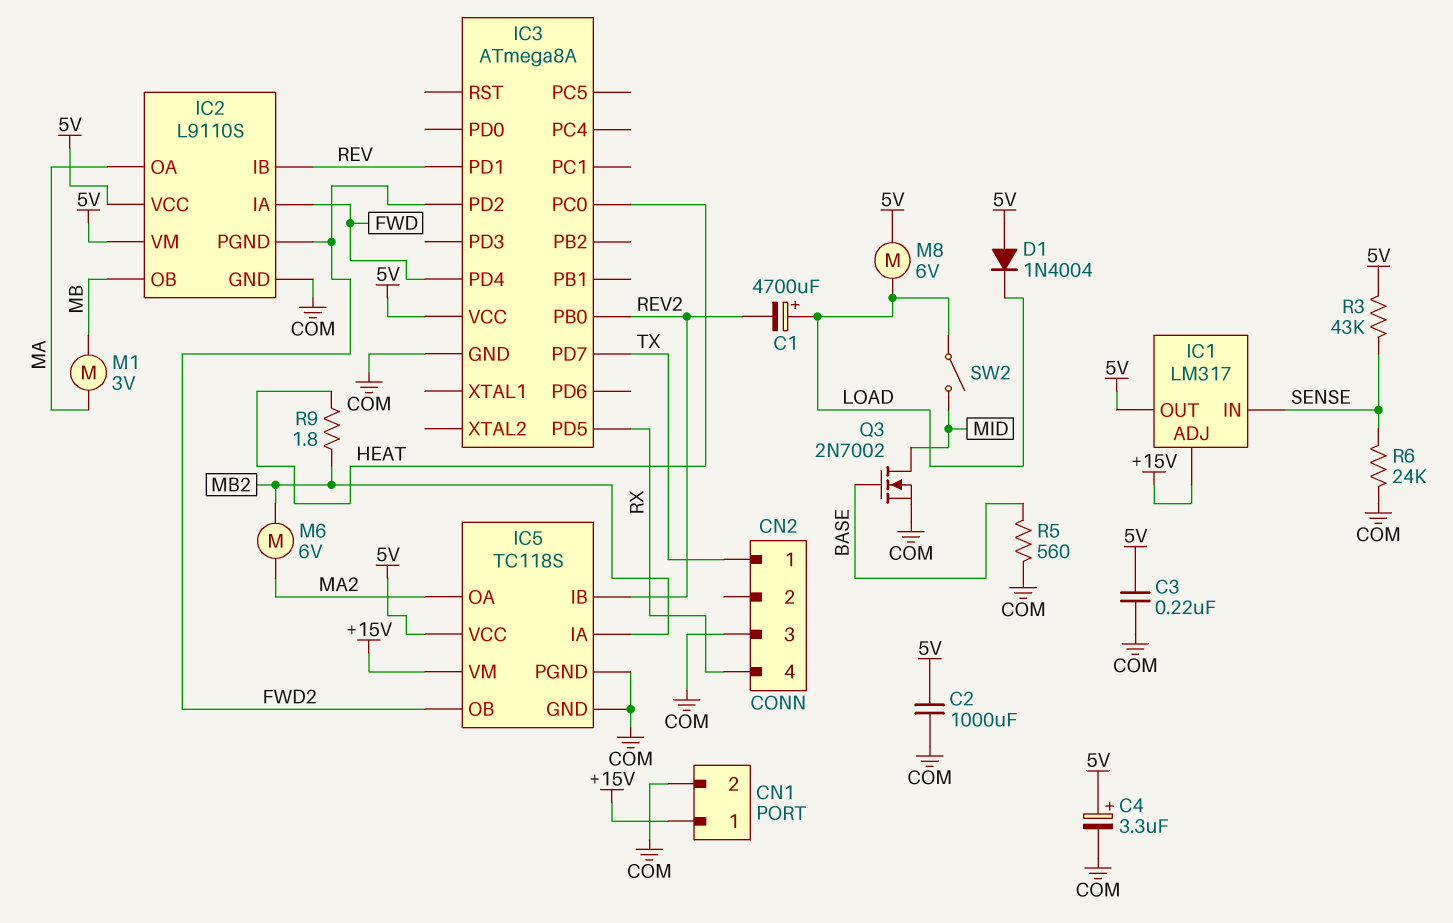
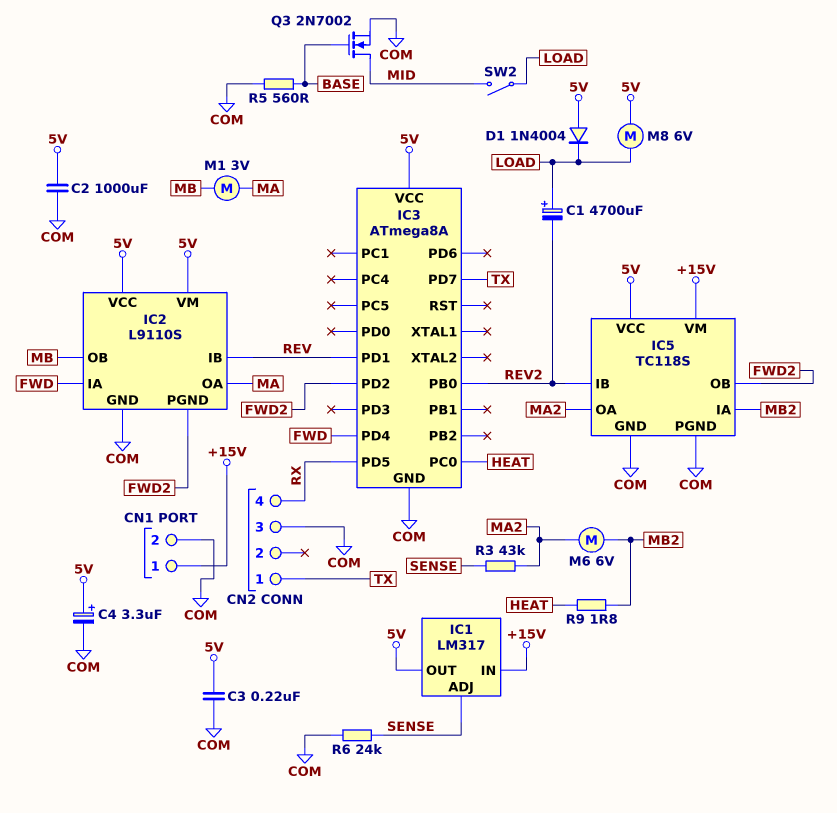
IC1 pin ADJ: +15V -> SENSE
IC1 pin IN: SENSE -> +15V
R3: 43k (5V, SENSE) -> 43k (MA2, SENSE)

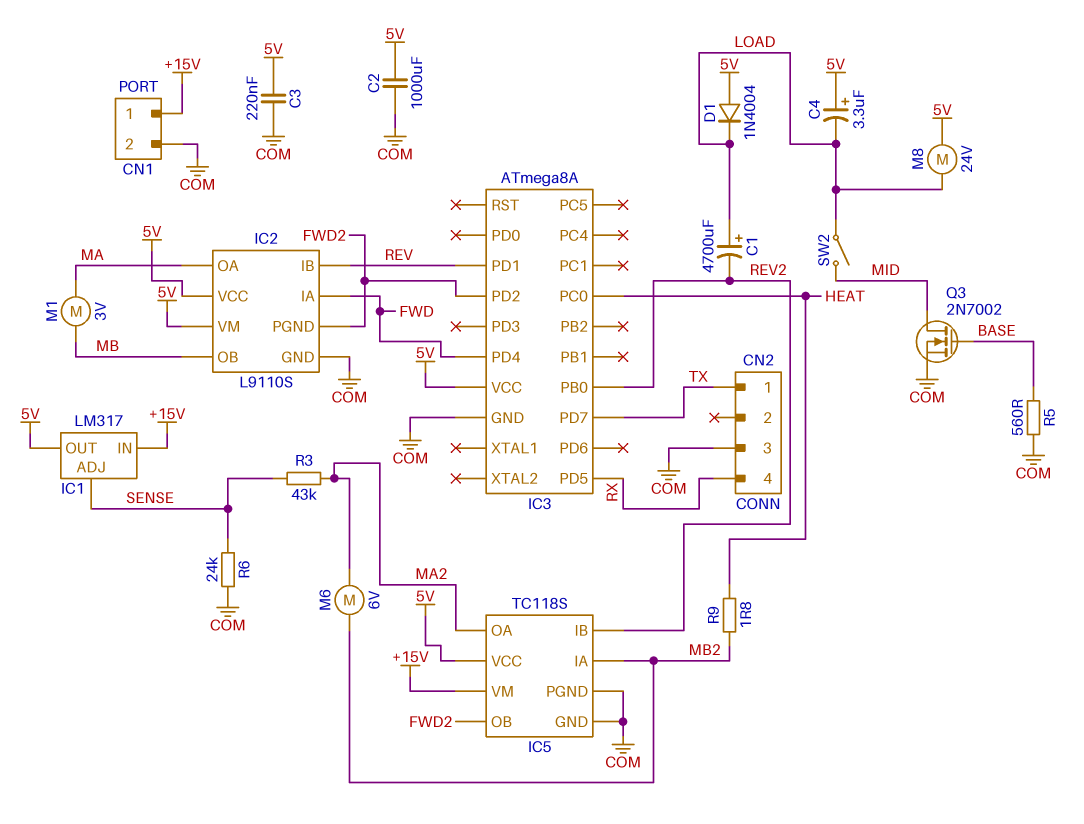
C4: 3.3uF (plus 5V, minus COM) -> 3.3uF (plus 5V, minus LOAD)
M8: motor 6V (5V, LOAD) -> motor 24V (5V, LOAD)

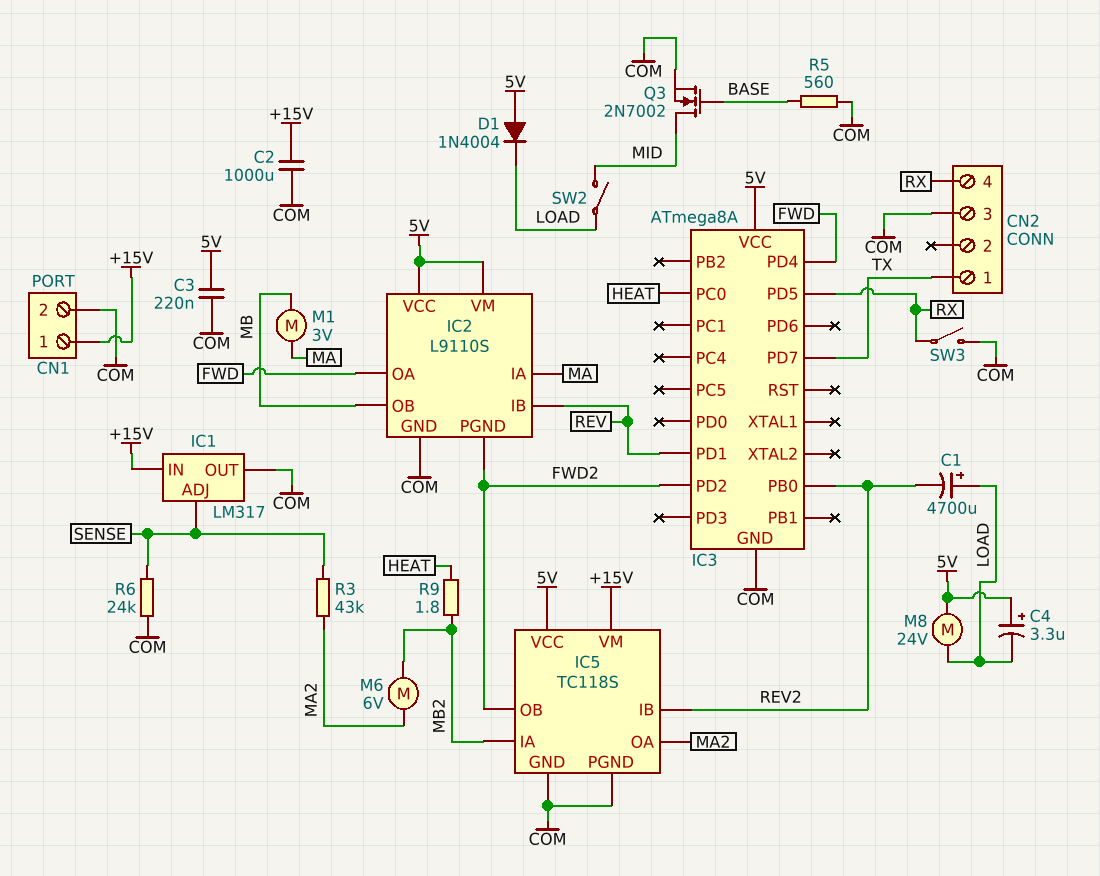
C2: 1000uF (5V, COM) -> 1000uF (+15V, COM)
IC1 pin OUT: 5V -> COM
IC2 pin IA: FWD -> MA
IC2 pin OA: MA -> FWD
SW3: none -> switch (COM, RX)

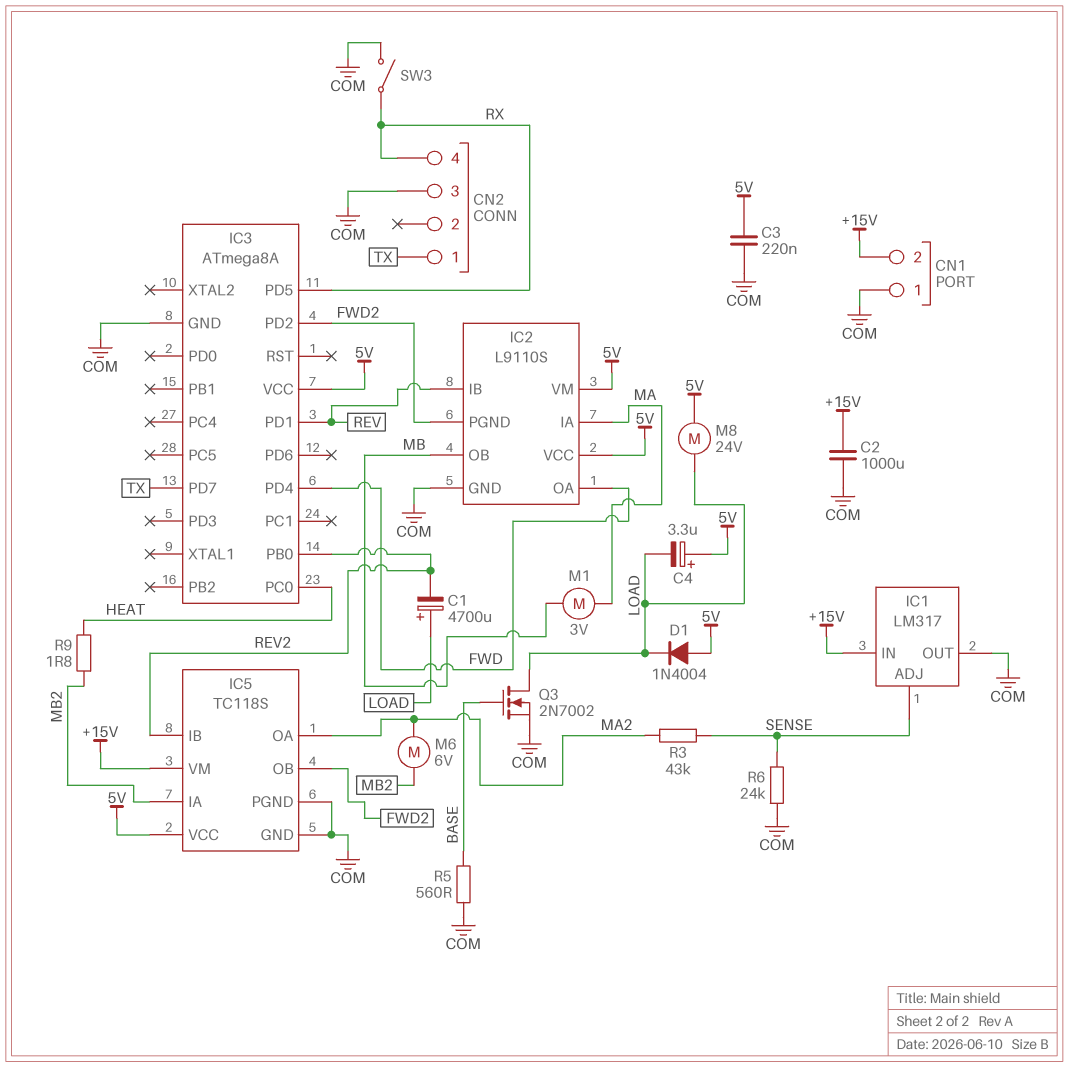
CN1 pin 1: +15V -> COM
CN1 pin 2: COM -> +15V
Q3: NMOS 2N7002 (G BASE, D MID, S COM) -> NMOS 2N7002 (G BASE, D LOAD, S COM)
SW2: switch (LOAD, MID) -> none

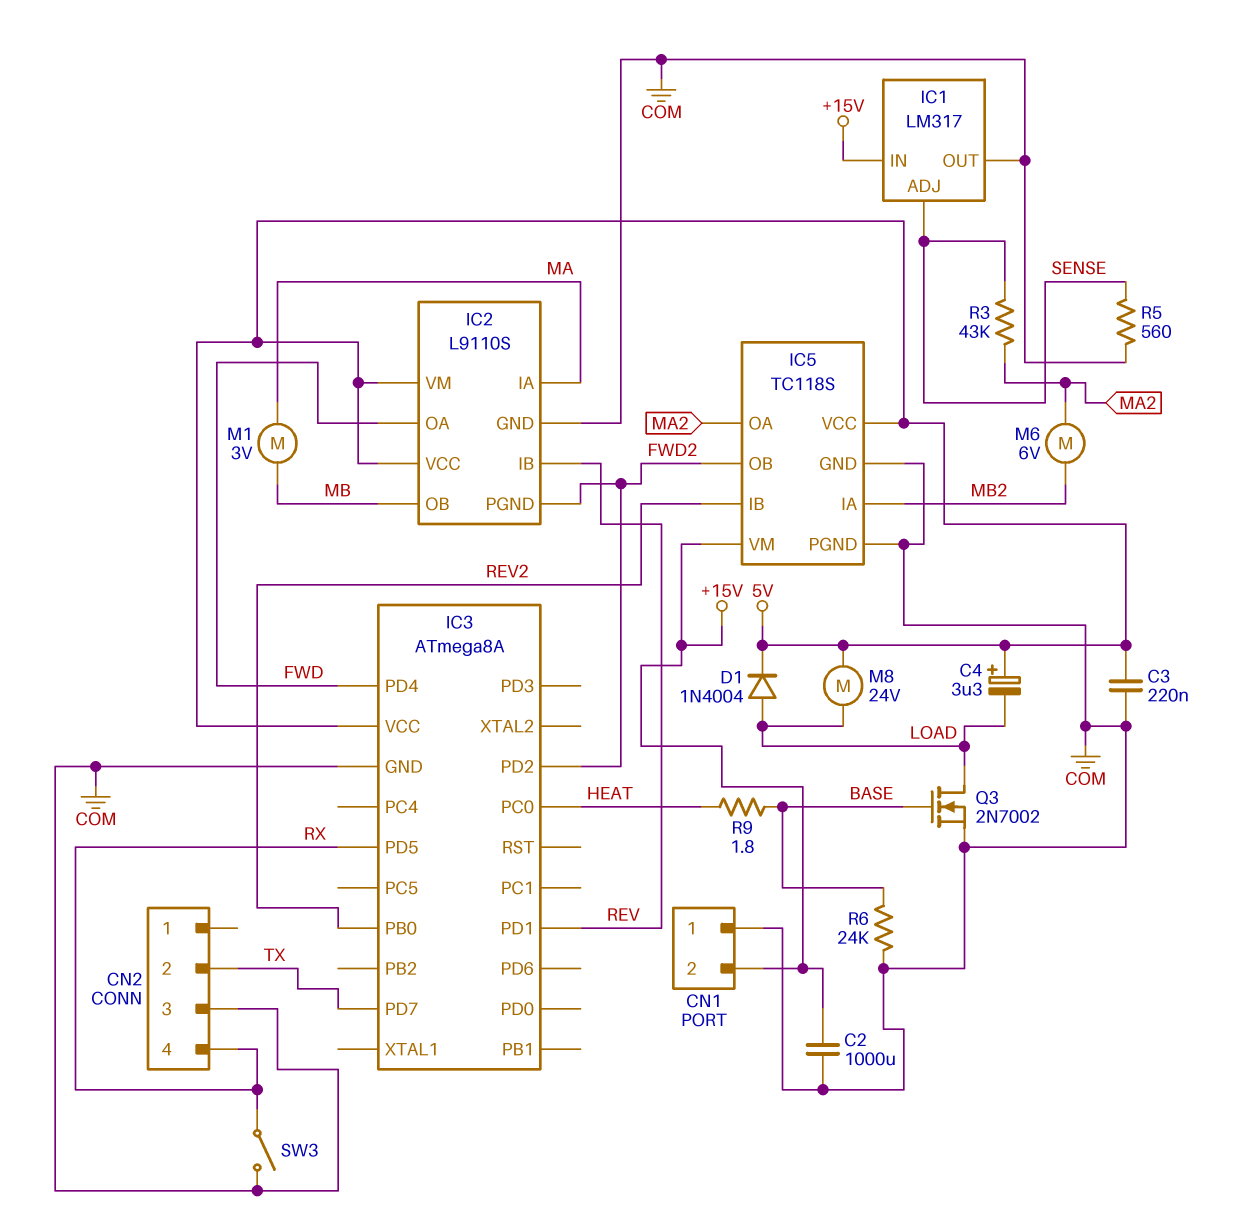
C1: 4700uF (plus LOAD, minus REV2) -> none
CN2 pin 1: TX -> none
CN2 pin 2: none -> TX
D1: diode 1N4004 (A 5V, K LOAD) -> diode 1N4004 (A LOAD, K 5V)
R5: 560 (BASE, COM) -> 560 (COM, SENSE)
R6: 24k (COM, SENSE) -> 24k (BASE, COM)
R9: 1.8 (HEAT, MB2) -> 1.8 (BASE, HEAT)

